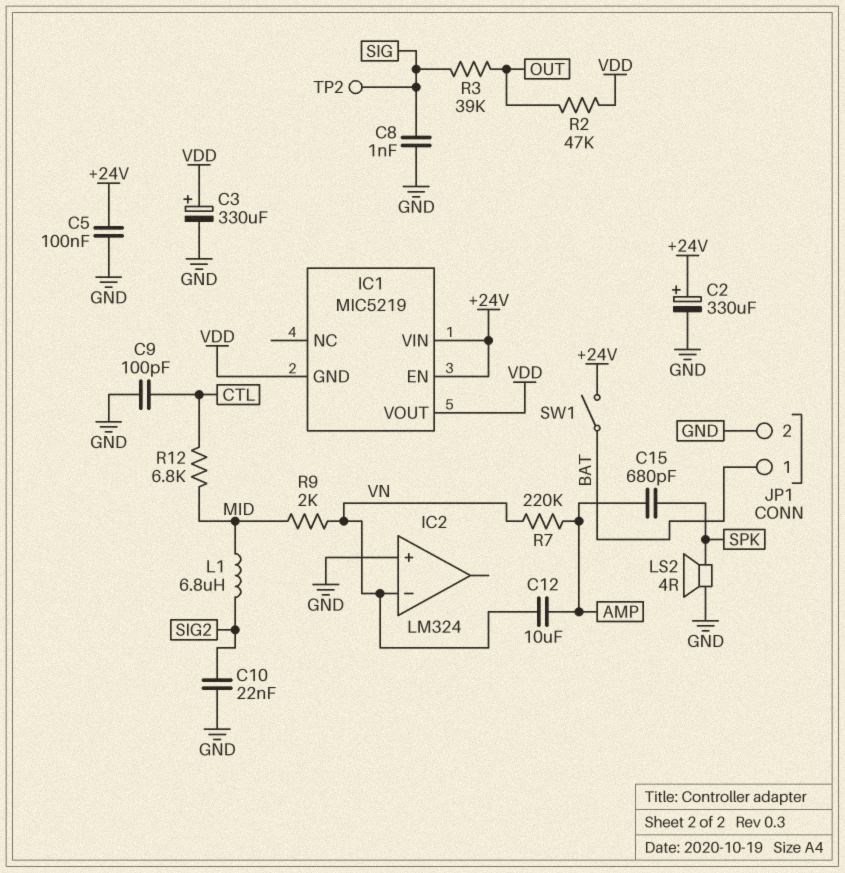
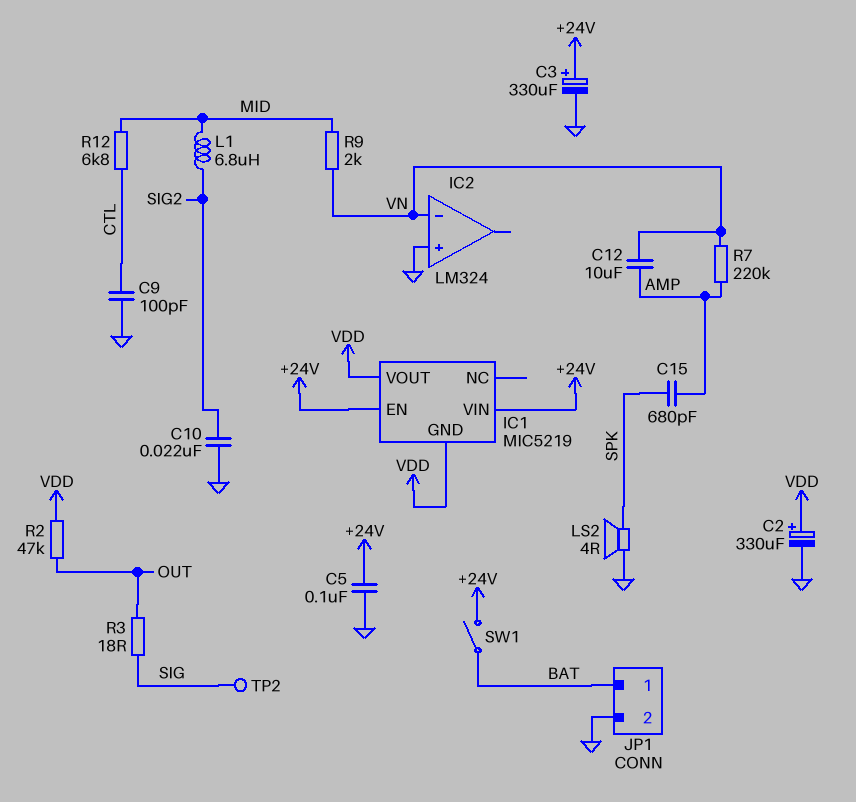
C2: 330uF (plus +24V, minus GND) -> 330uF (plus VDD, minus GND)
C3: 330uF (plus VDD, minus GND) -> 330uF (plus +24V, minus GND)
C8: 1nF (GND, SIG) -> none
R3: 39k (OUT, SIG) -> 18 (OUT, SIG)

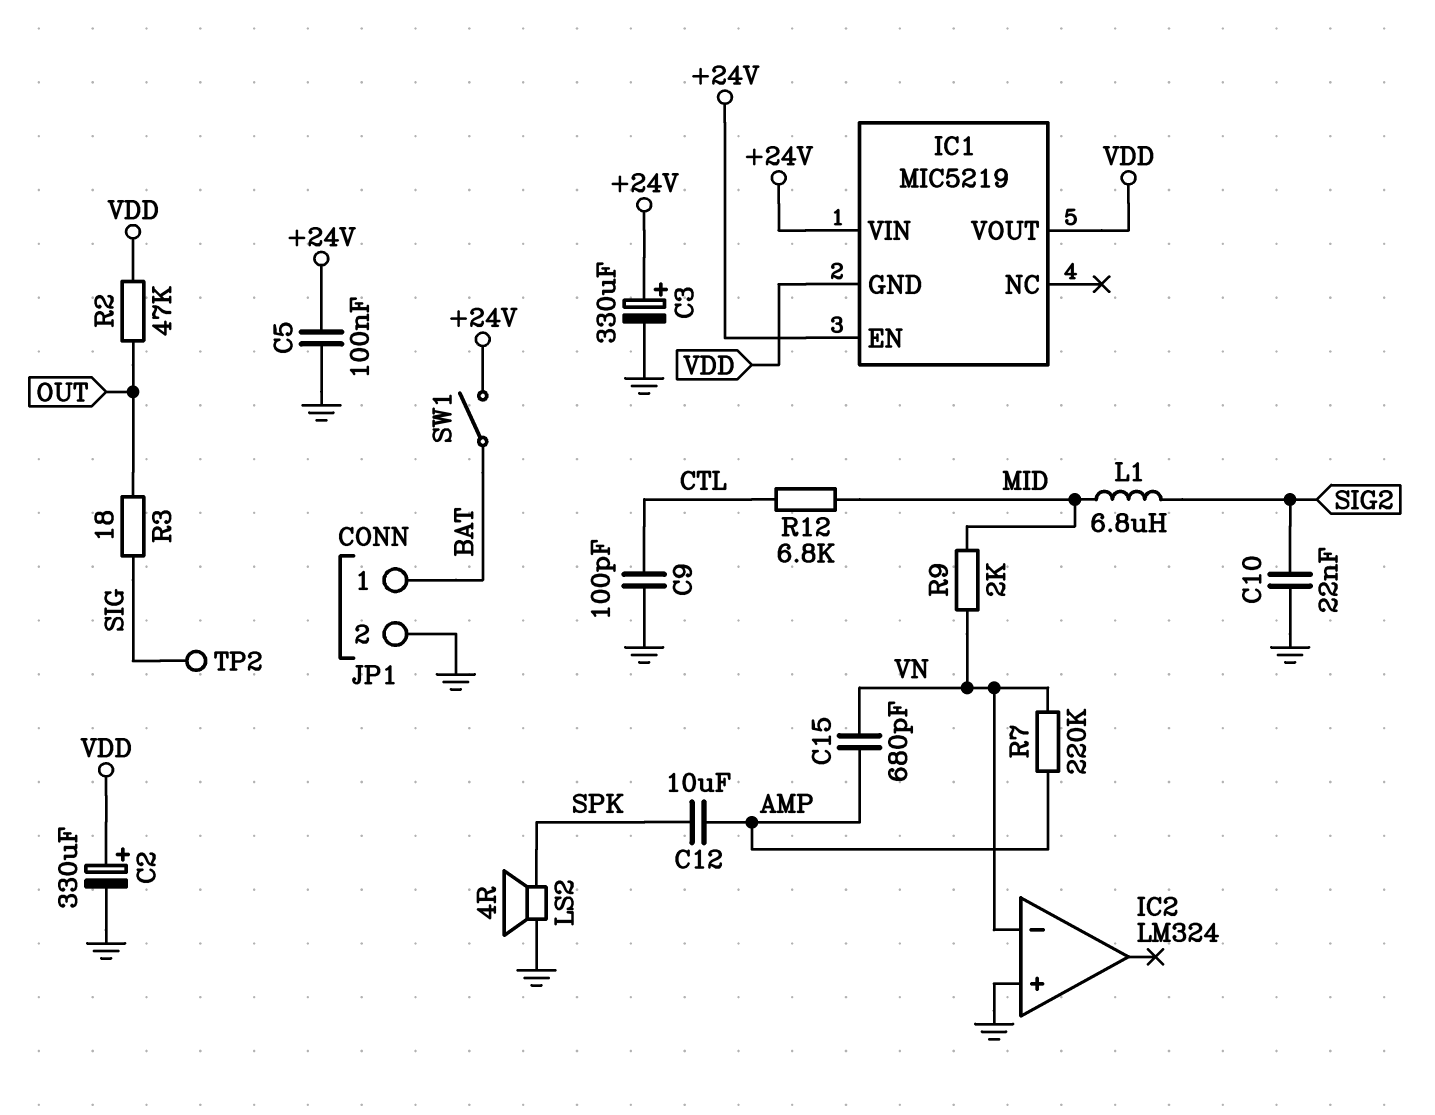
C12: 10uF (AMP, VN) -> 10uF (AMP, SPK)
C15: 680pF (AMP, SPK) -> 680pF (AMP, VN)

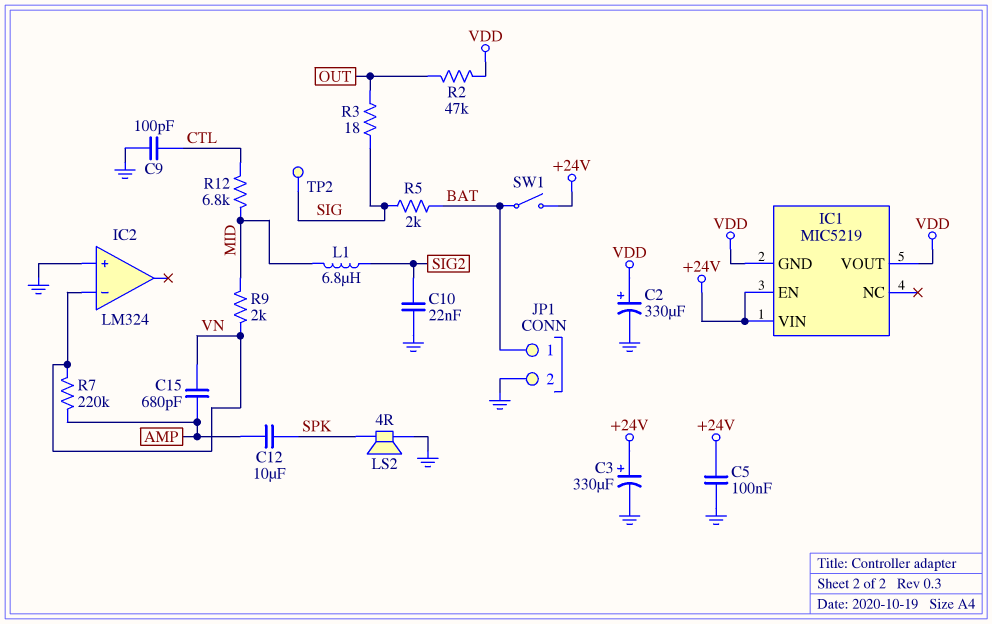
R5: none -> 2k (BAT, SIG)

